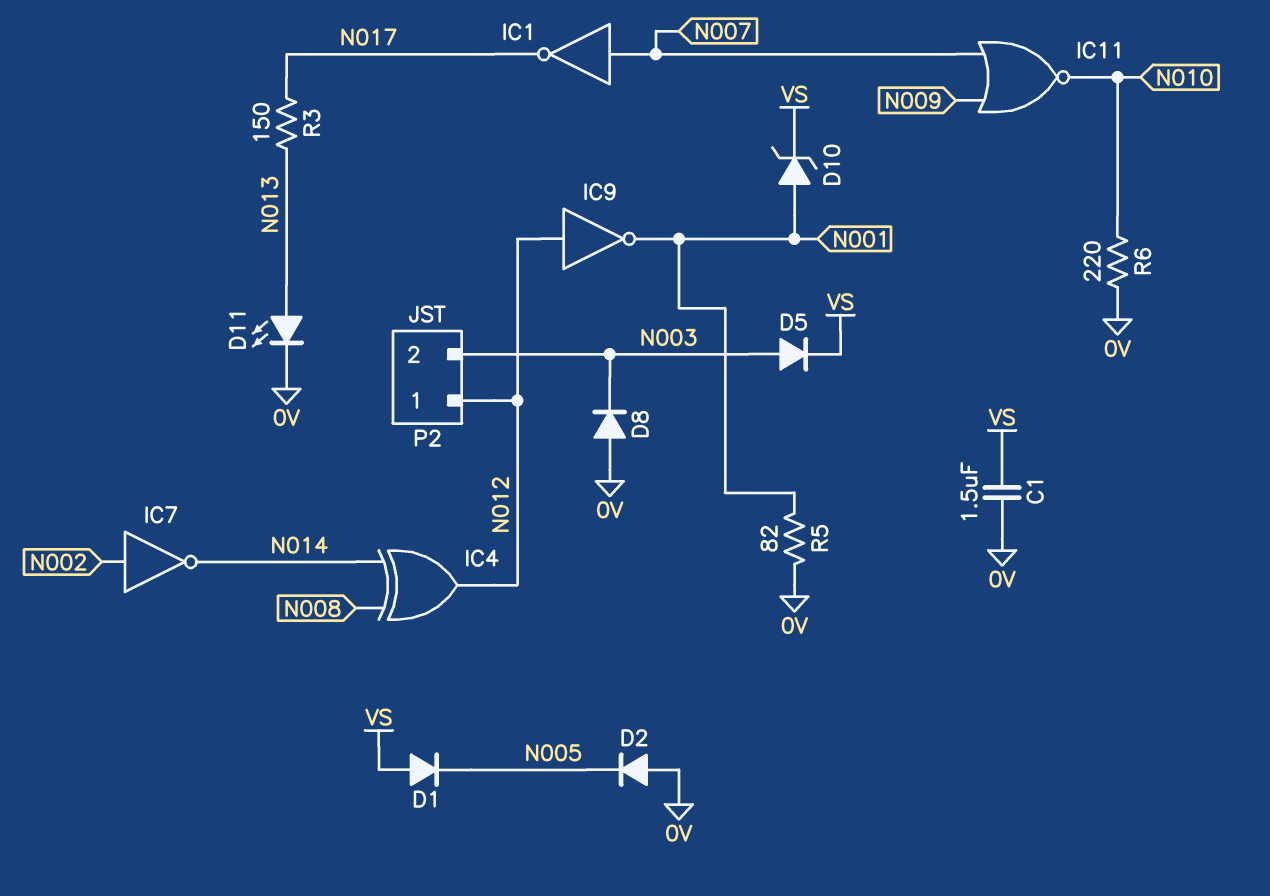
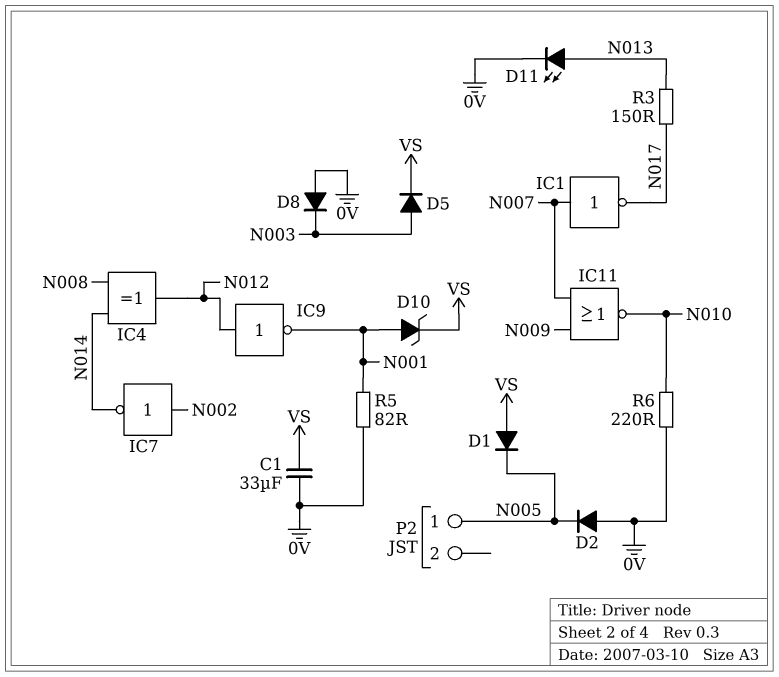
C1: 1.5uF (0V, VS) -> 33uF (0V, VS)
P2 pin 1: N012 -> N005
P2 pin 2: N003 -> none

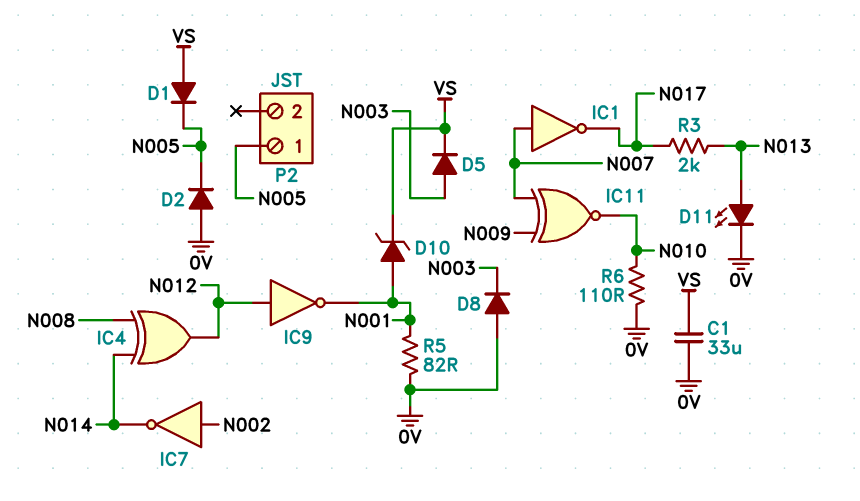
IC11: NOR (in N007, in N009, out N010) -> XNOR (in N007, in N009, out N010)
R3: 150 (N013, N017) -> 2k (N013, N017)
R6: 220 (0V, N010) -> 110 (0V, N010)

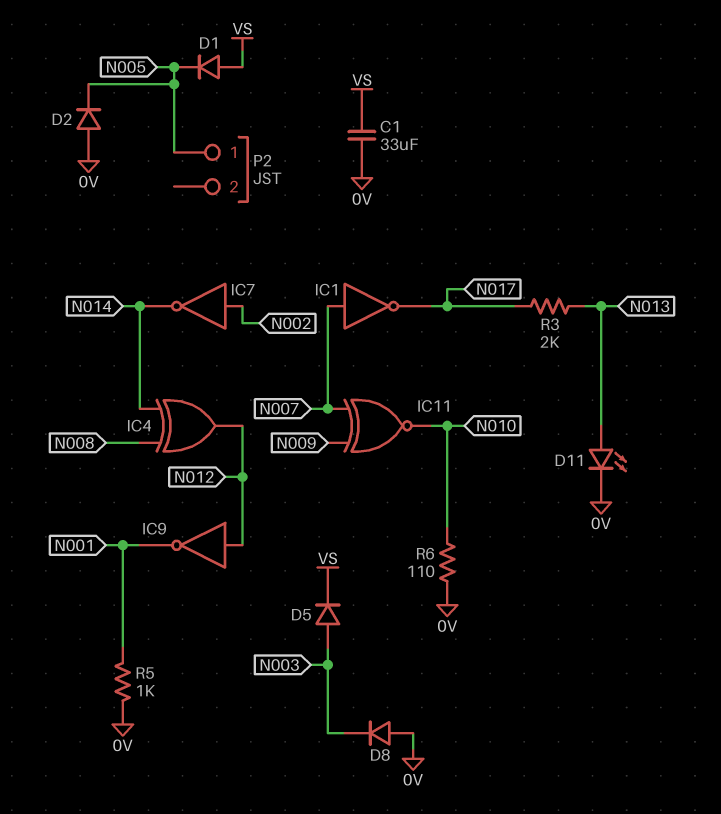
D10: zener (A N001, K VS) -> none
R5: 82 (0V, N001) -> 1k (0V, N001)

